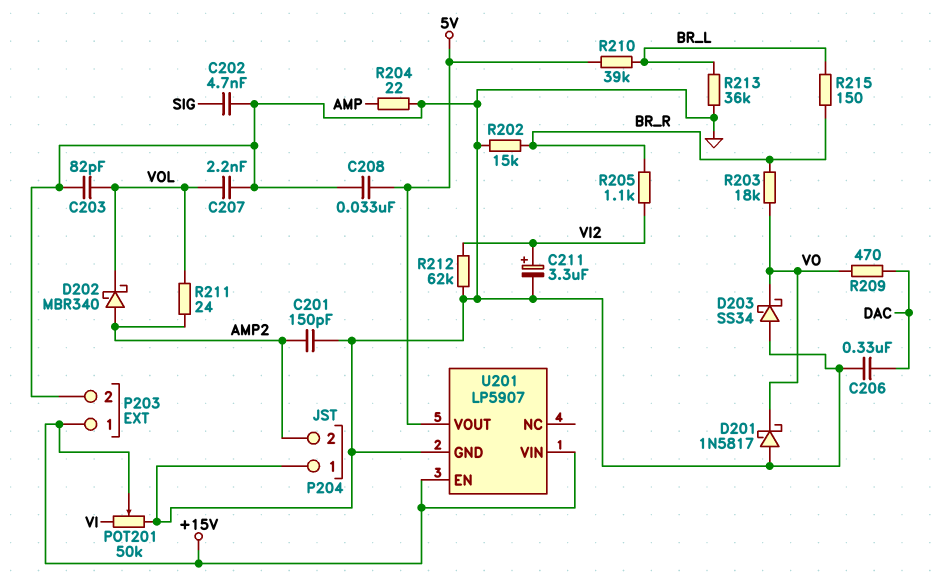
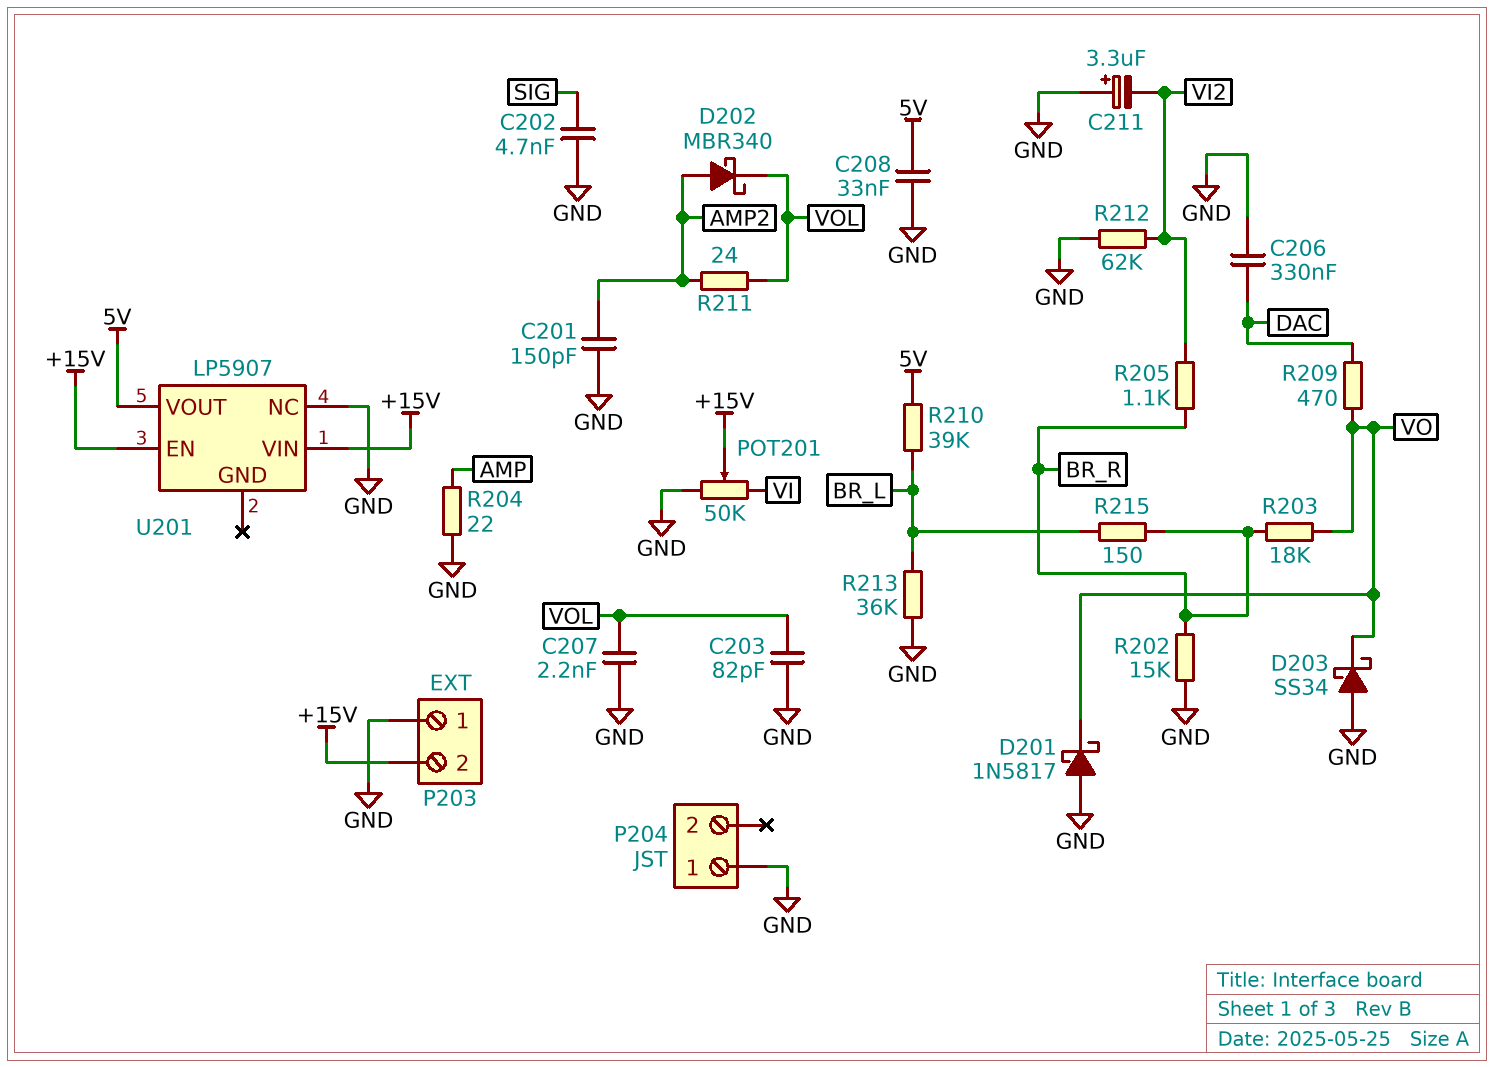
C211: 3.3uF (plus VI2, minus GND) -> 3.3uF (plus GND, minus VI2)
P203 pin 1: +15V -> GND
P203 pin 2: GND -> +15V
P204 pin 2: AMP2 -> none
U201 pin GND: GND -> none
U201 pin NC: none -> GND

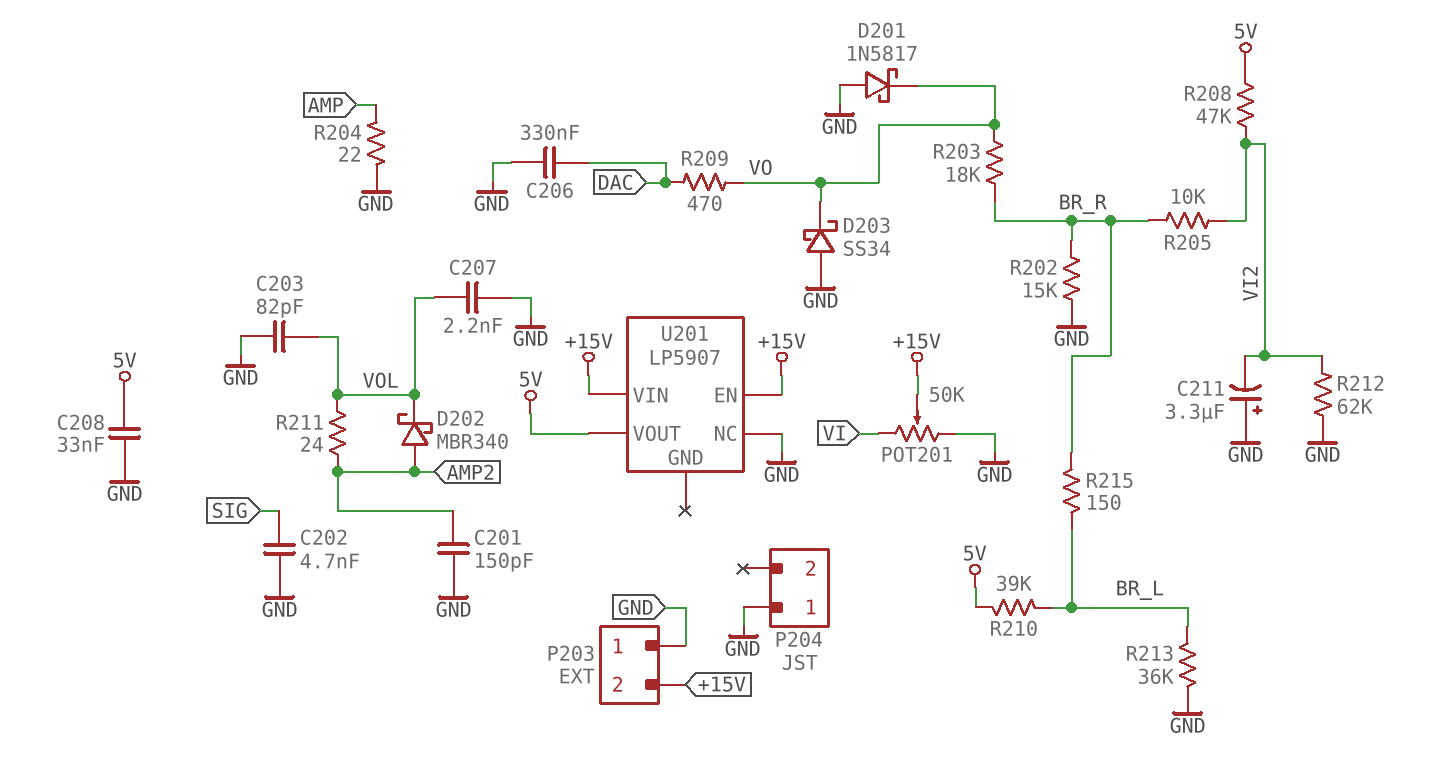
R205: 1.1k (BR_R, VI2) -> 10k (BR_R, VI2)
R208: none -> 47k (5V, VI2)

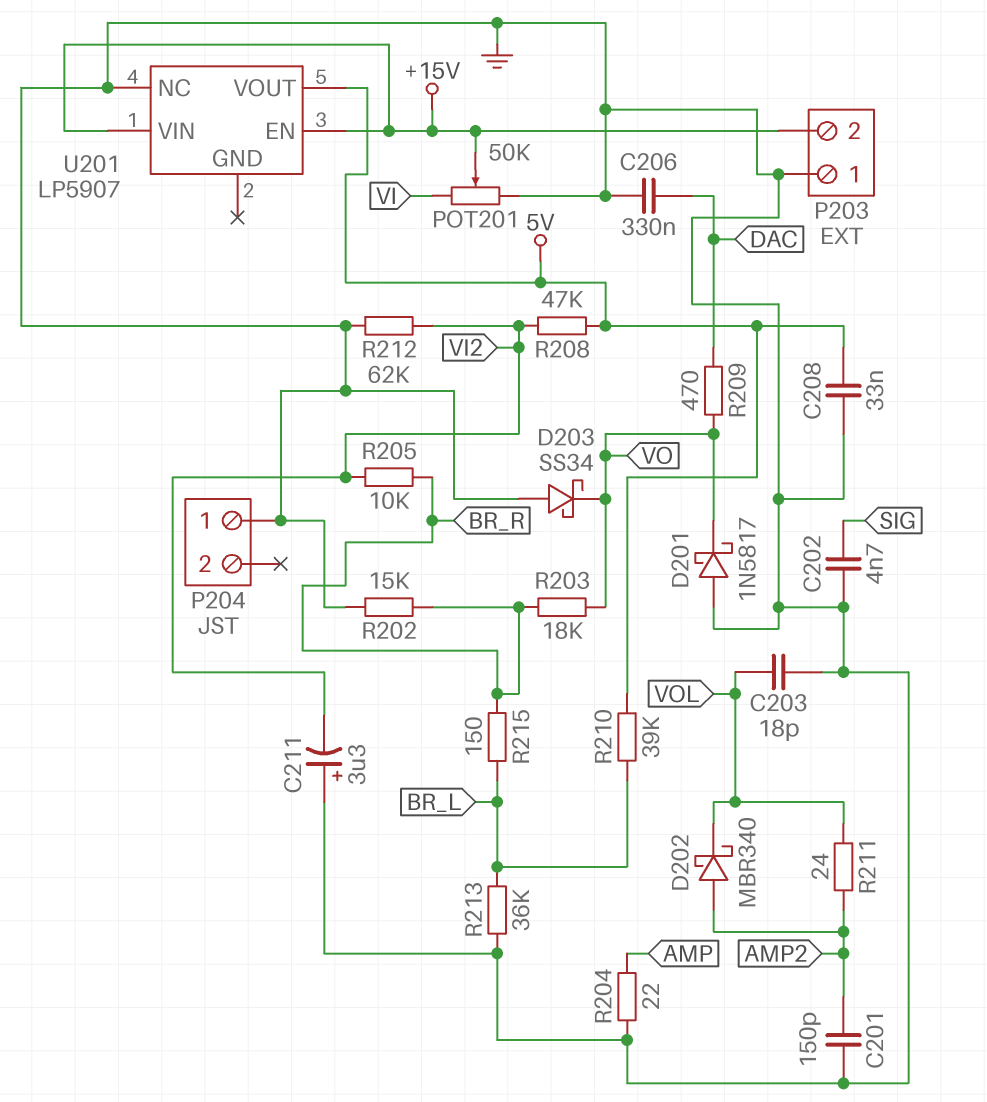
C203: 82pF (GND, VOL) -> 18pF (GND, VOL)
C207: 2.2nF (GND, VOL) -> none

